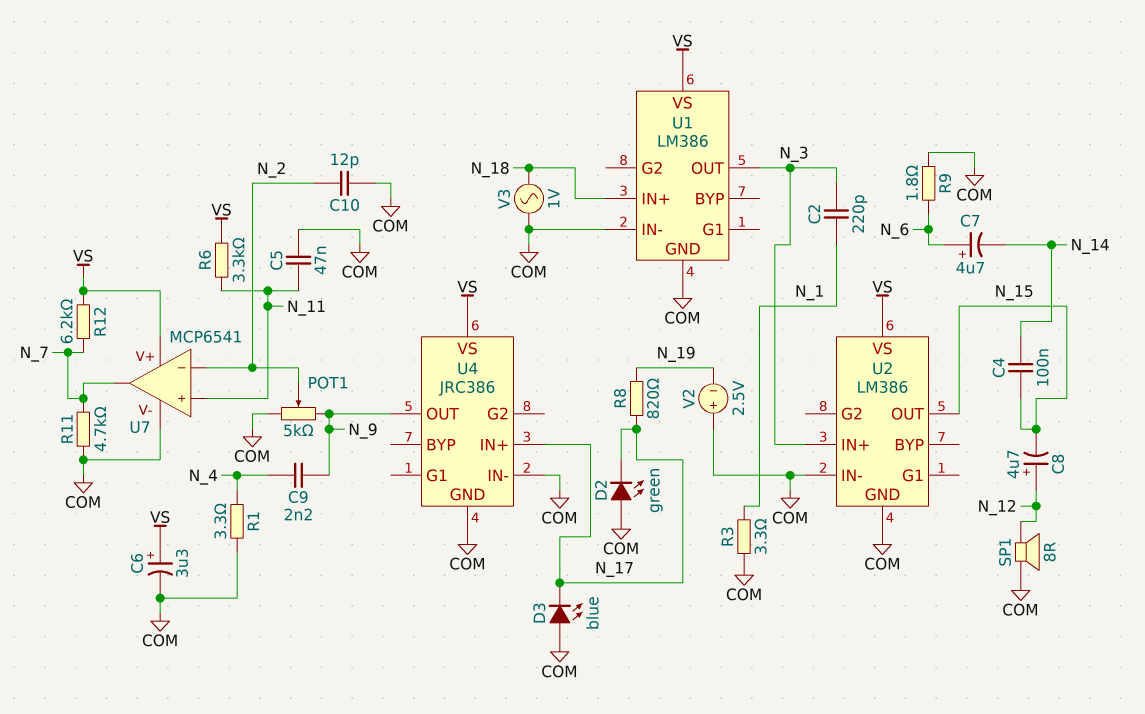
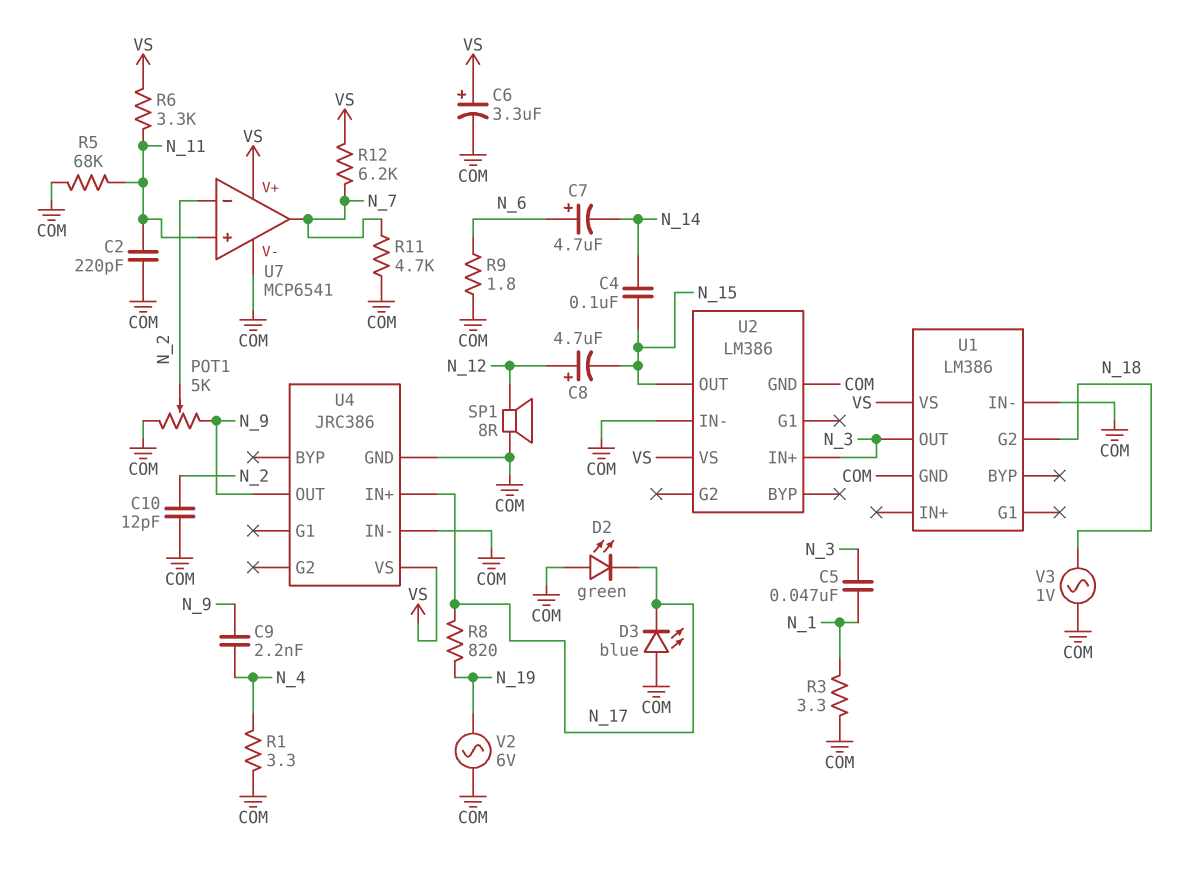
C2: 220pF (N_1, N_3) -> 220pF (COM, N_11)
C5: 47nF (COM, N_11) -> 47nF (N_1, N_3)
R5: none -> 68k (COM, N_11)
U1 pin G2: none -> N_18
U1 pin IN+: N_18 -> none
V2: 2.5V (plus COM, minus N_19) -> AC 6V (COM, N_19)

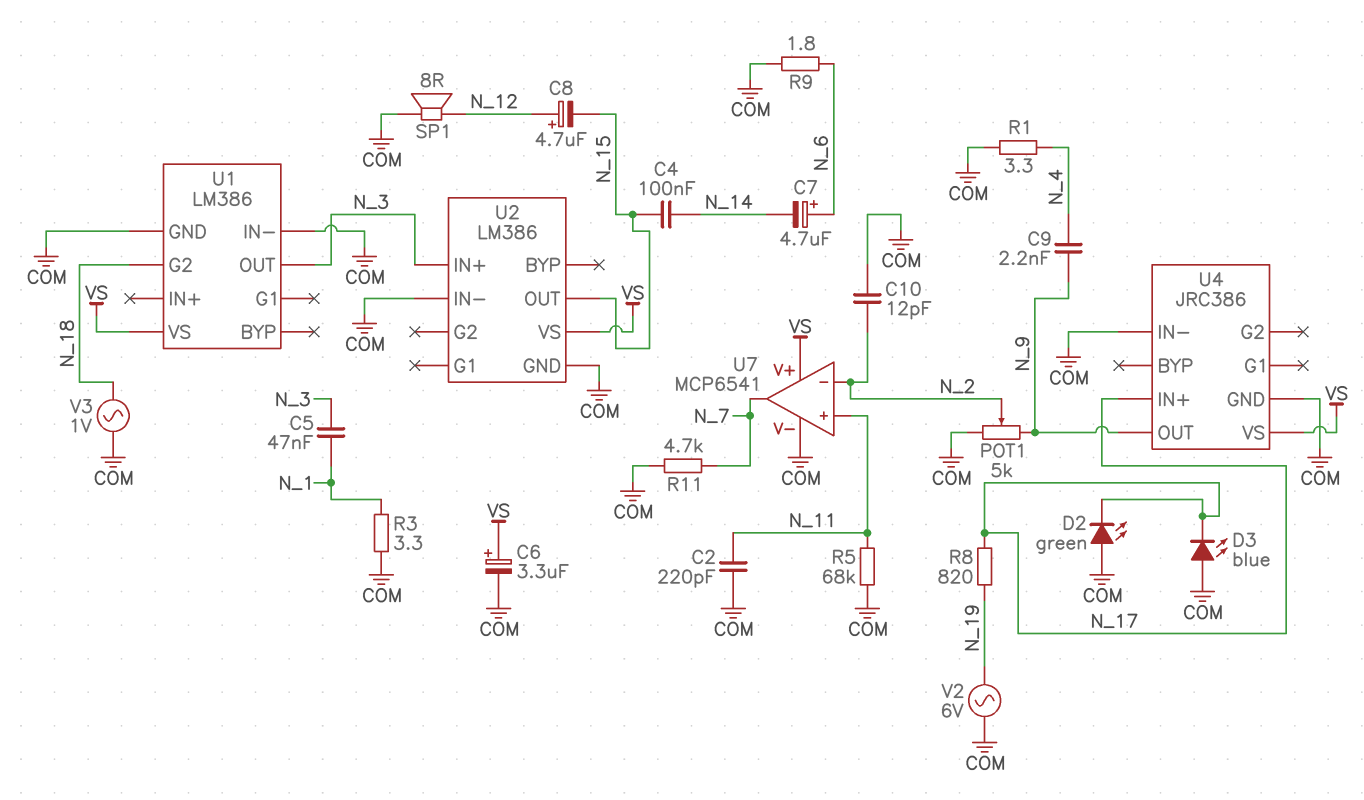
R6: 3.3k (N_11, VS) -> none
R12: 6.2k (N_7, VS) -> none

